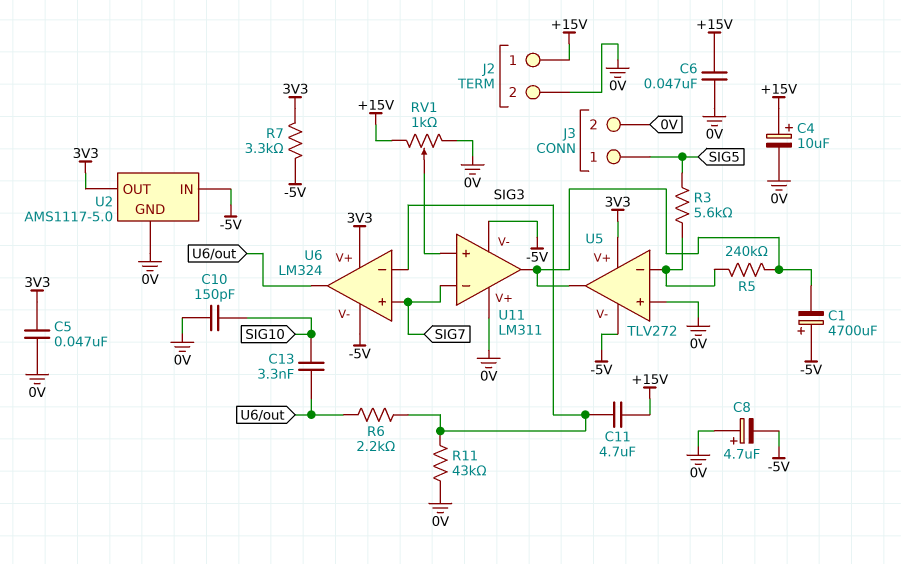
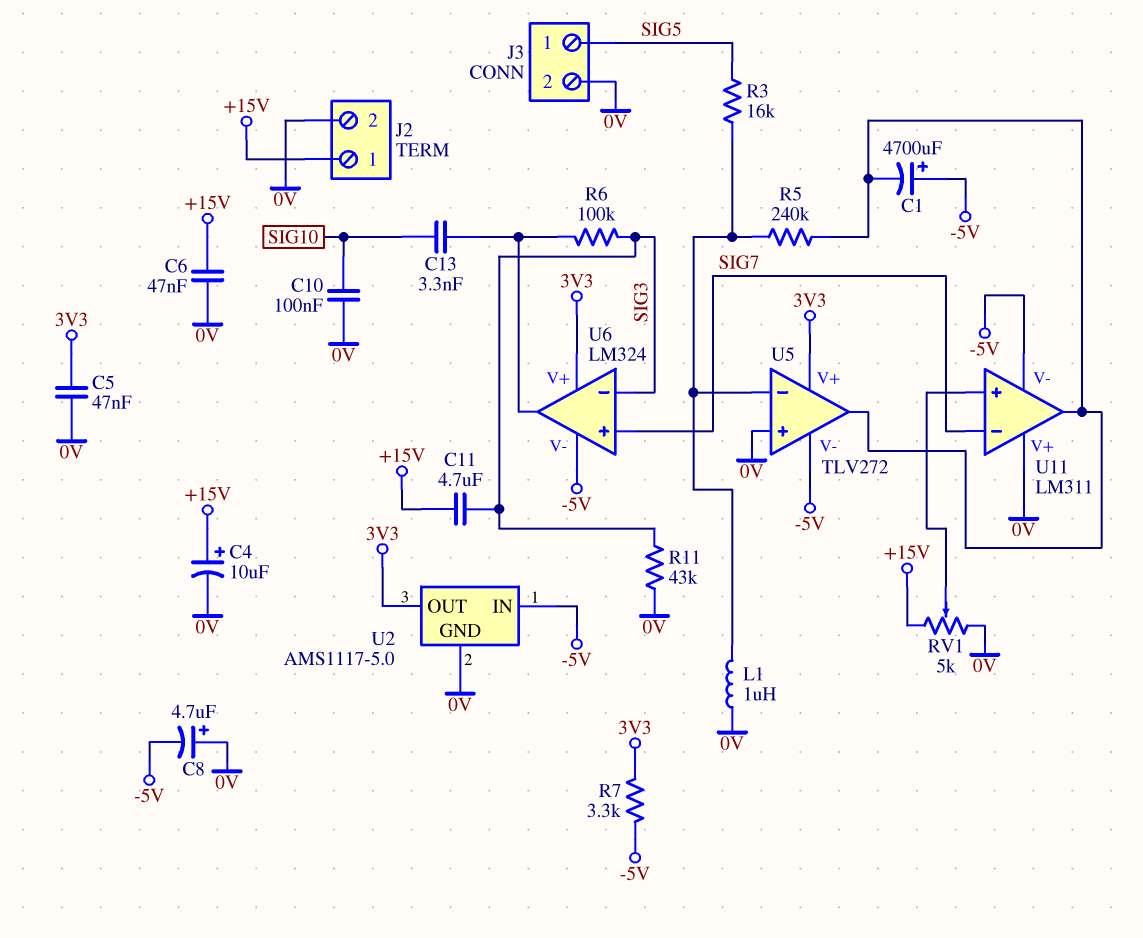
C10: 150pF (0V, SIG10) -> 100nF (0V, SIG10)
L1: none -> 1uH (0V, U5/in-)
R3: 5.6k (SIG5, U5/in-) -> 16k (SIG5, U5/in-)
R6: 2.2k (SIG3, U6/out) -> 100k (SIG3, U6/out)
RV1: 1k (+15V, 0V, wiper U11/in+) -> 5k (+15V, 0V, wiper U11/in+)

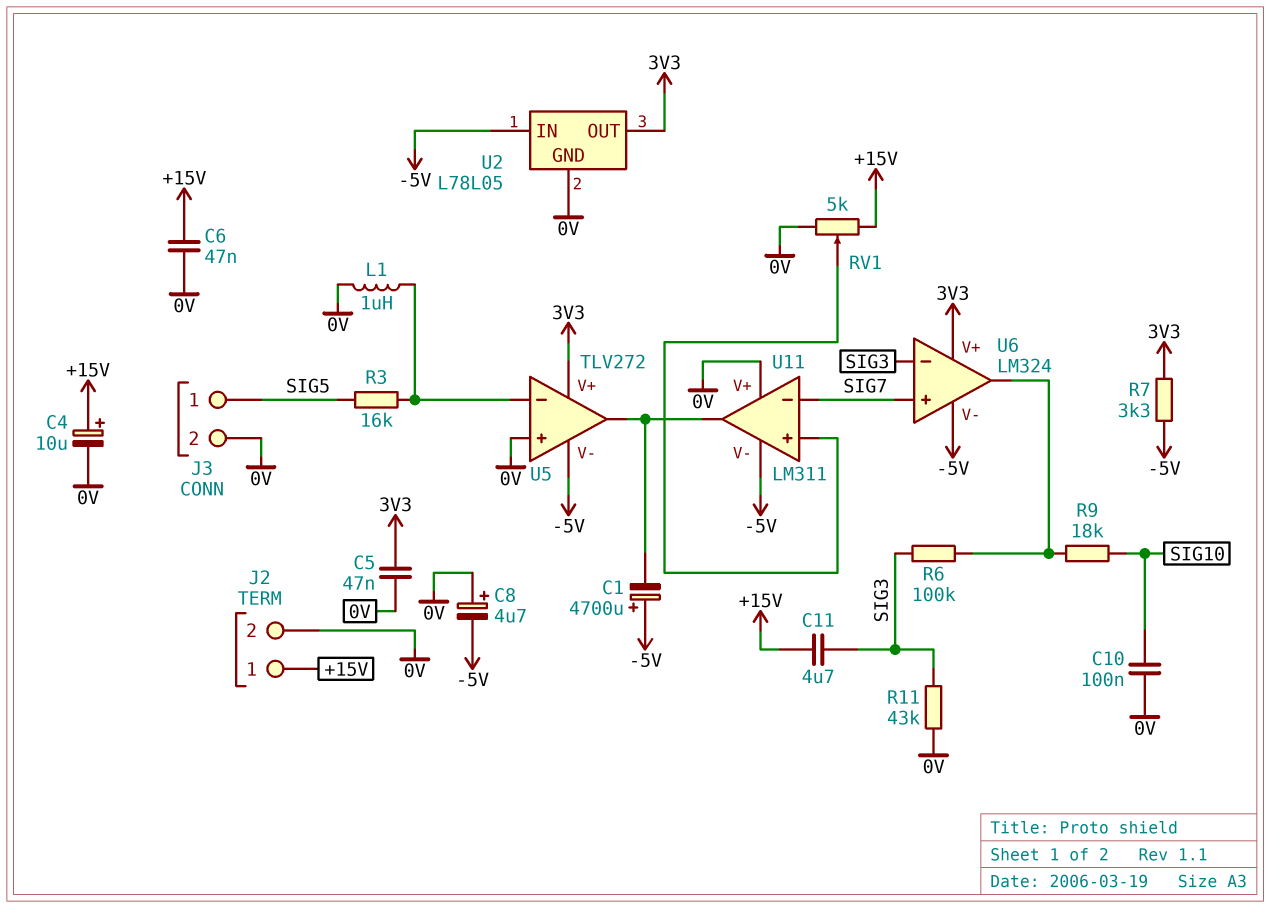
C13: 3.3nF (SIG10, U6/out) -> none
R5: 240k (U5/in-, U5/out) -> none
R9: none -> 18k (SIG10, U6/out)
U2: AMS1117-5.0 -> L78L05

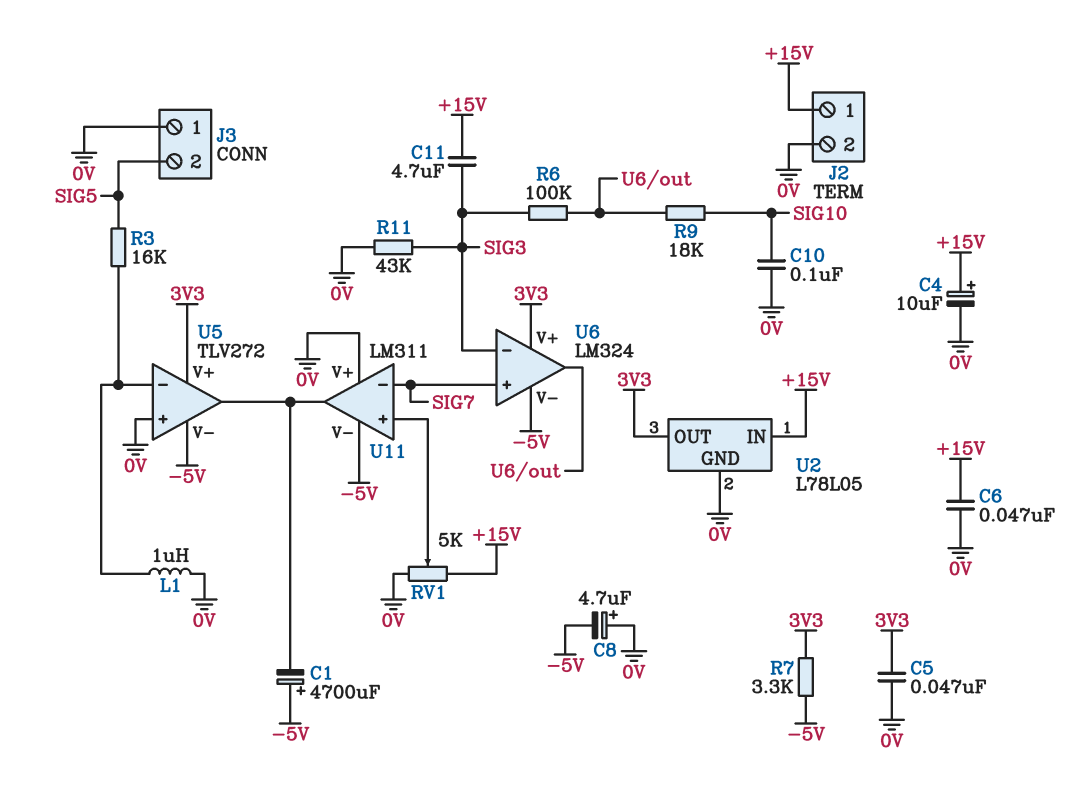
J3 pin 1: SIG5 -> 0V
J3 pin 2: 0V -> SIG5
U2 pin IN: -5V -> +15V

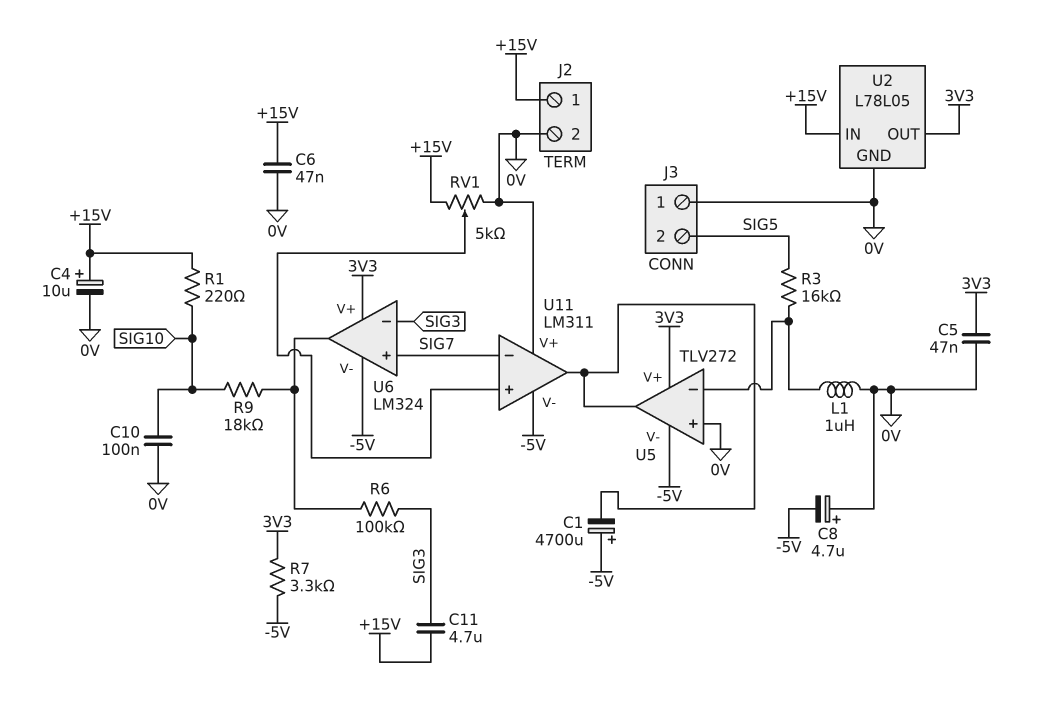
R1: none -> 220 (+15V, SIG10)
R11: 43k (0V, SIG3) -> none

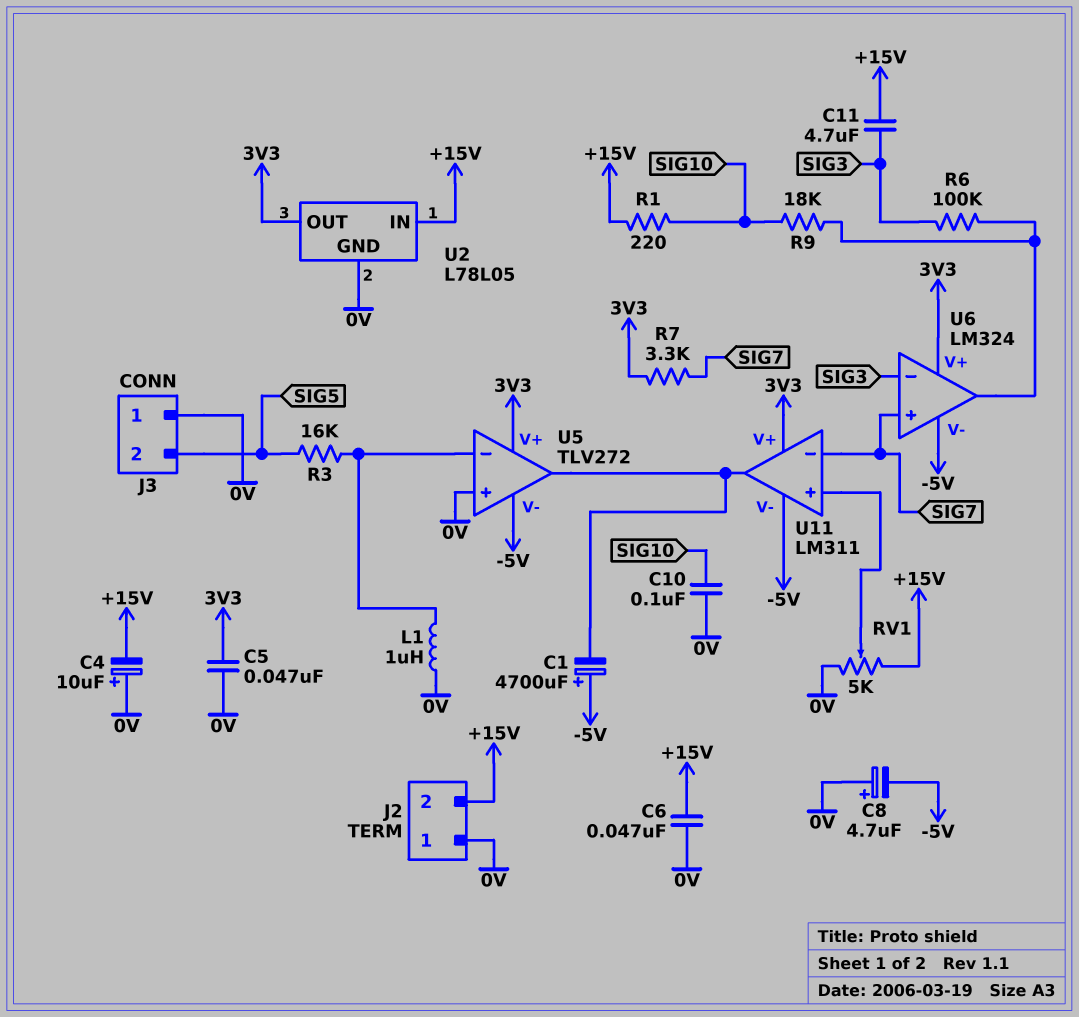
C4: 10uF (plus +15V, minus 0V) -> 10uF (plus 0V, minus +15V)
J2 pin 1: +15V -> 0V
J2 pin 2: 0V -> +15V
R7: 3.3k (-5V, 3V3) -> 3.3k (3V3, SIG7)
U11 pin V+: 0V -> 3V3

